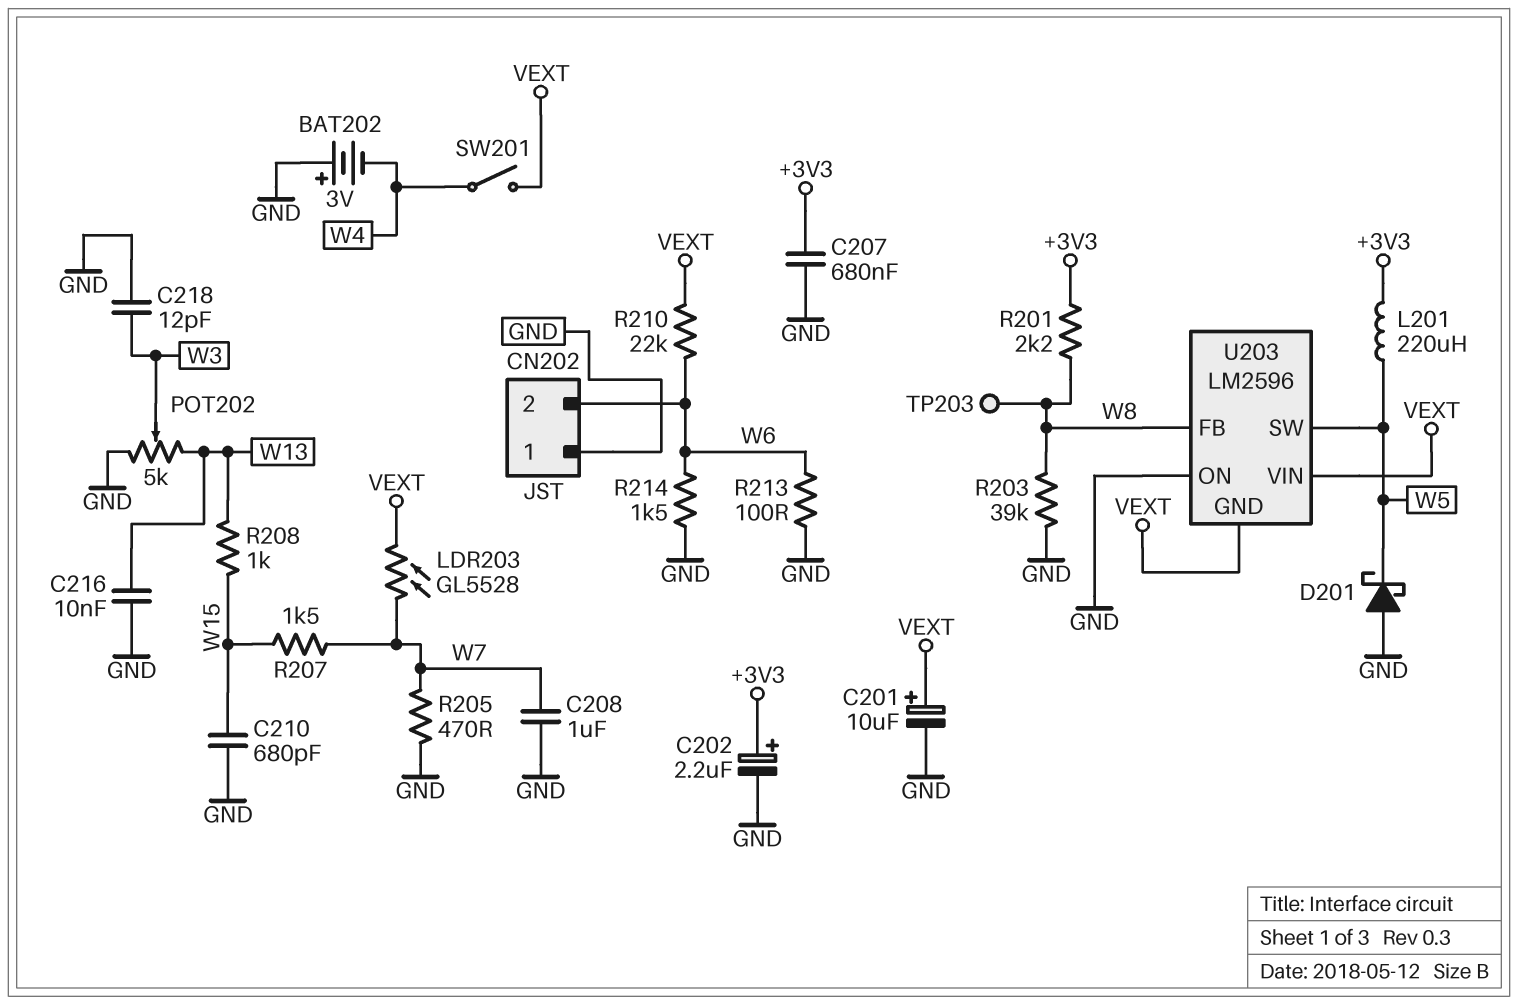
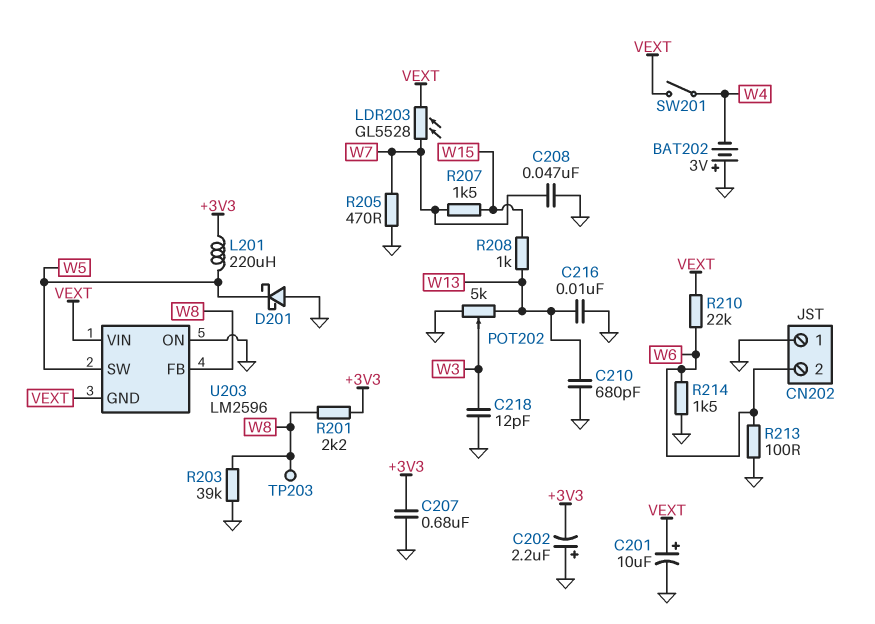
C202: 2.2uF (plus +3V3, minus GND) -> 2.2uF (plus GND, minus +3V3)
C208: 1uF (GND, W7) -> 47nF (GND, W7)
C210: 680pF (GND, W15) -> 680pF (GND, W13)

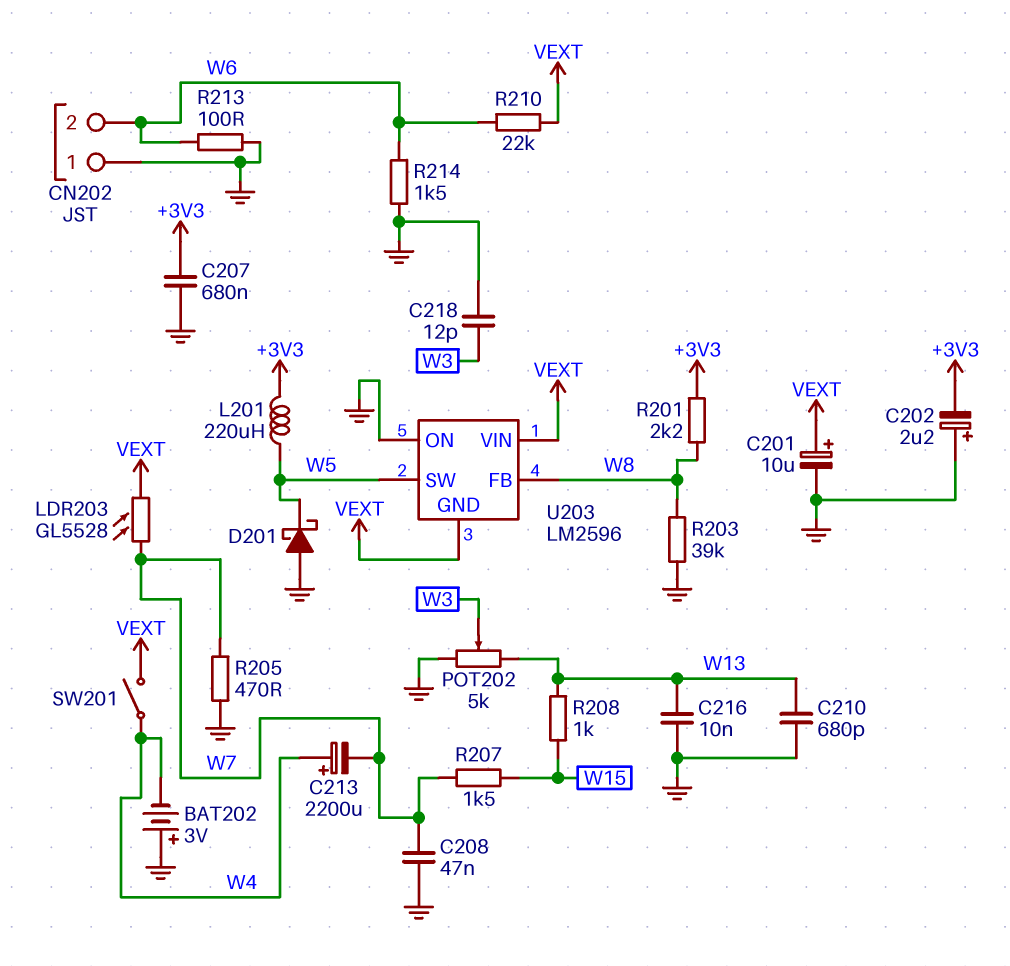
C213: none -> 2200uF (plus W4, minus W7)
TP203: test point (W8) -> none

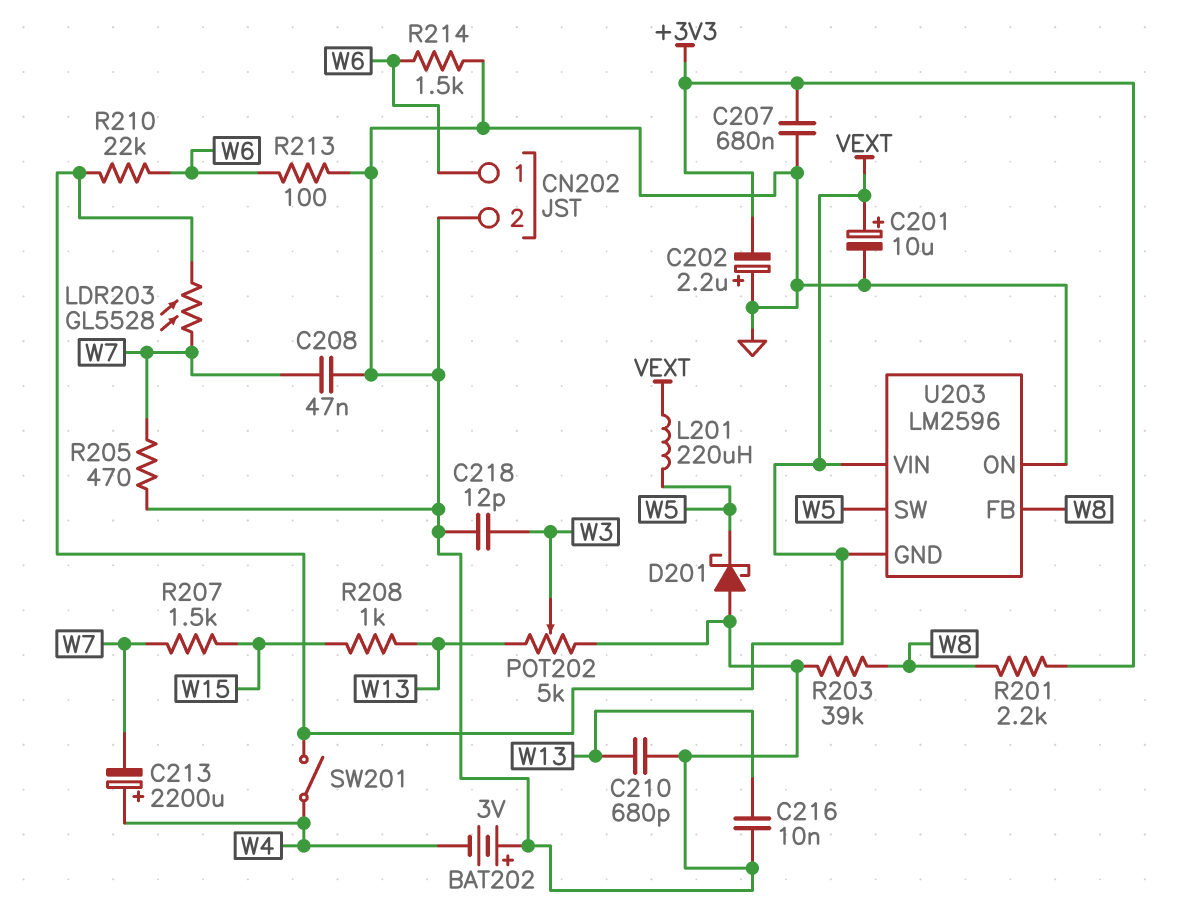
CN202 pin 1: GND -> W6
CN202 pin 2: W6 -> GND
L201: 220uH (+3V3, W5) -> 220uH (VEXT, W5)

